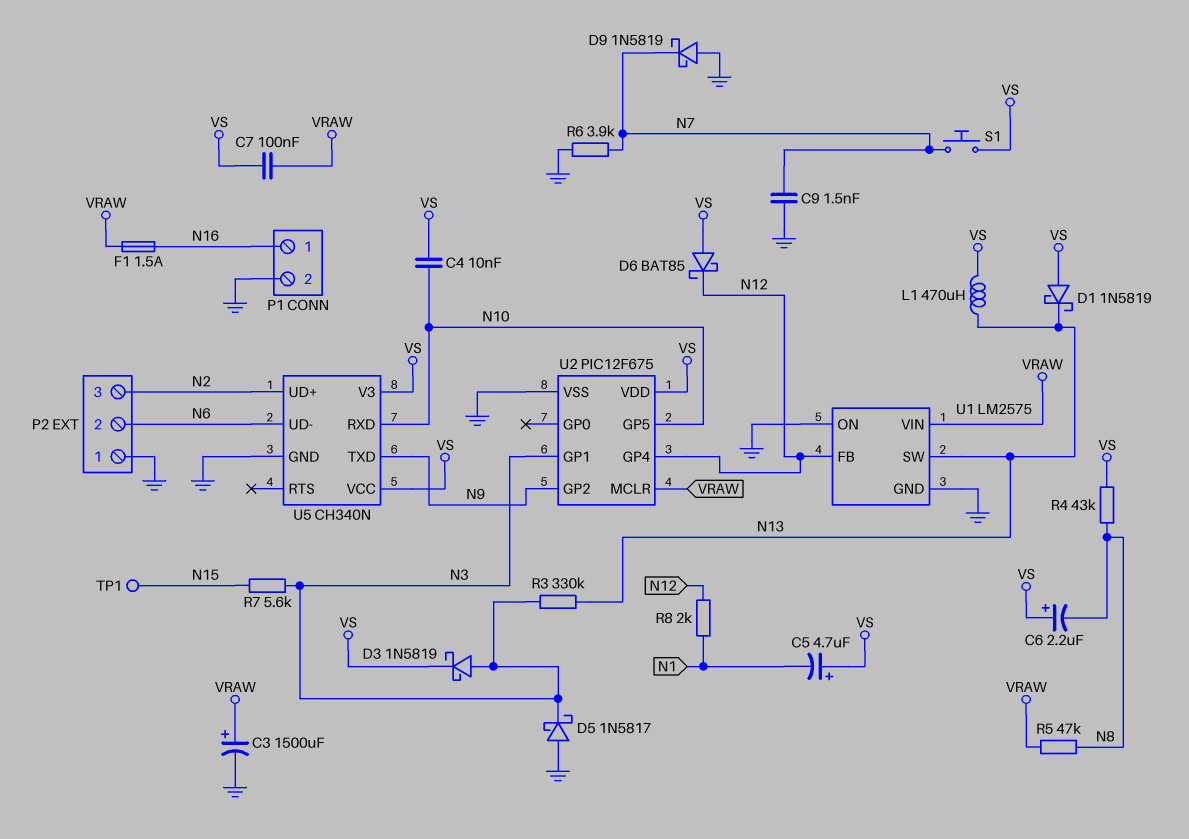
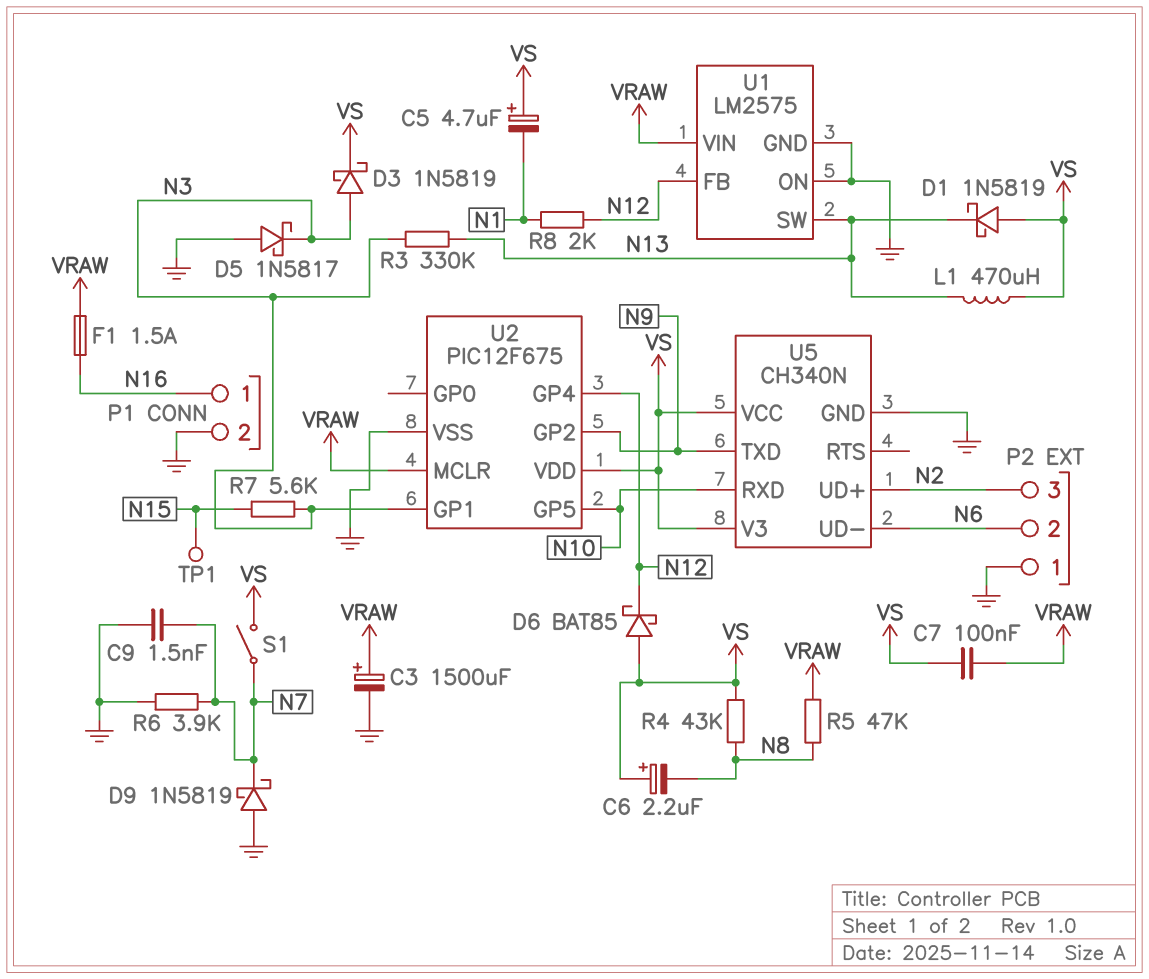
C4: 10nF (N10, VS) -> none
S1: button (N7, VS) -> switch (N7, VS)

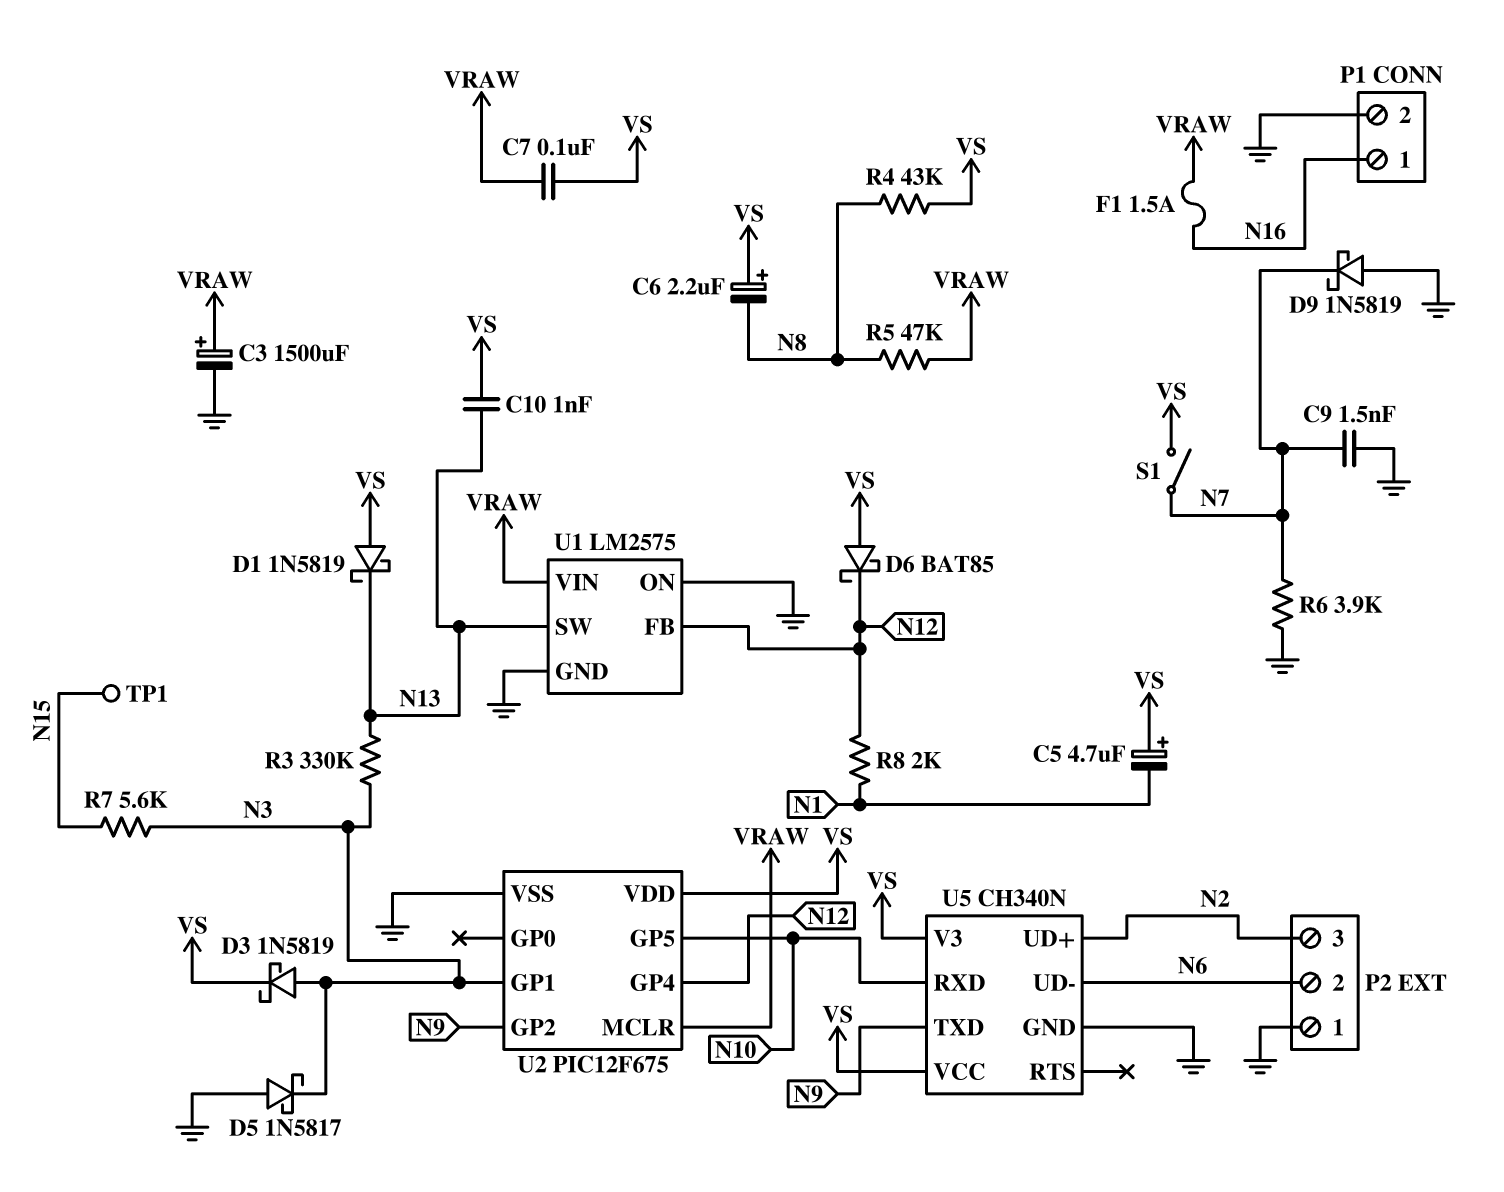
C10: none -> 1nF (N13, VS)
L1: 470uH (N13, VS) -> none

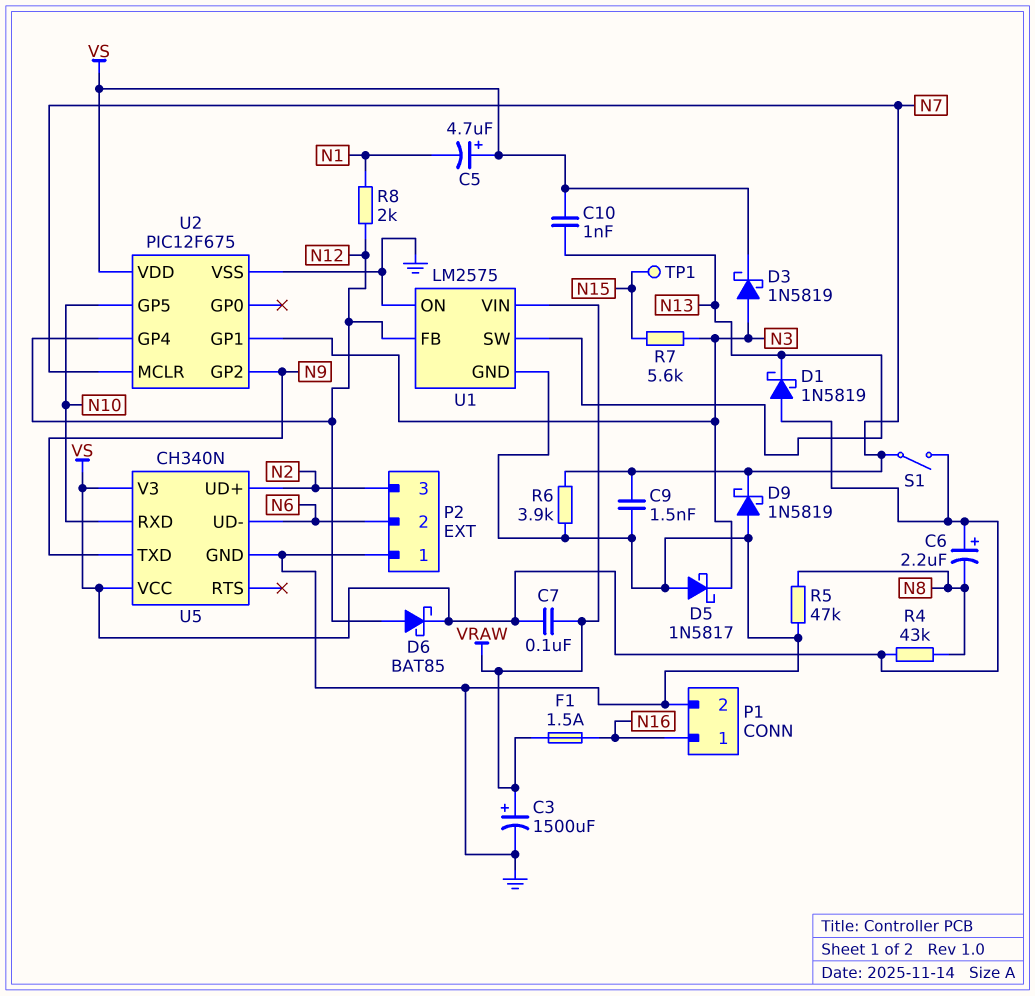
D6: schottky BAT85 (A VS, K N12) -> schottky BAT85 (A N12, K VS)
R3: 330k (N3, N13) -> none
R5: 47k (N8, VRAW) -> 47k (GND, N8)
U2 pin MCLR: VRAW -> N7

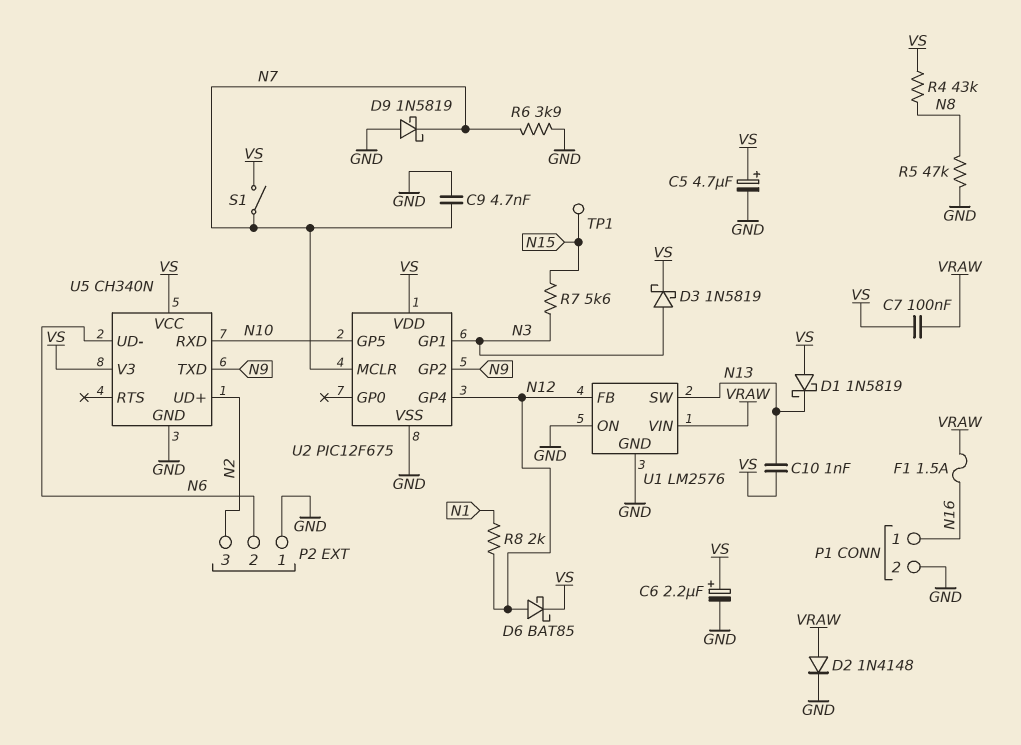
C3: 1500uF (plus VRAW, minus GND) -> none
C5: 4.7uF (plus VS, minus N1) -> 4.7uF (plus VS, minus GND)
C6: 2.2uF (plus VS, minus N8) -> 2.2uF (plus VS, minus GND)
C9: 1.5nF (GND, N7) -> 4.7nF (GND, N7)
D2: none -> diode 1N4148 (A VRAW, K GND)
D5: schottky 1N5817 (A GND, K N3) -> none
U1: LM2575 -> LM2576

